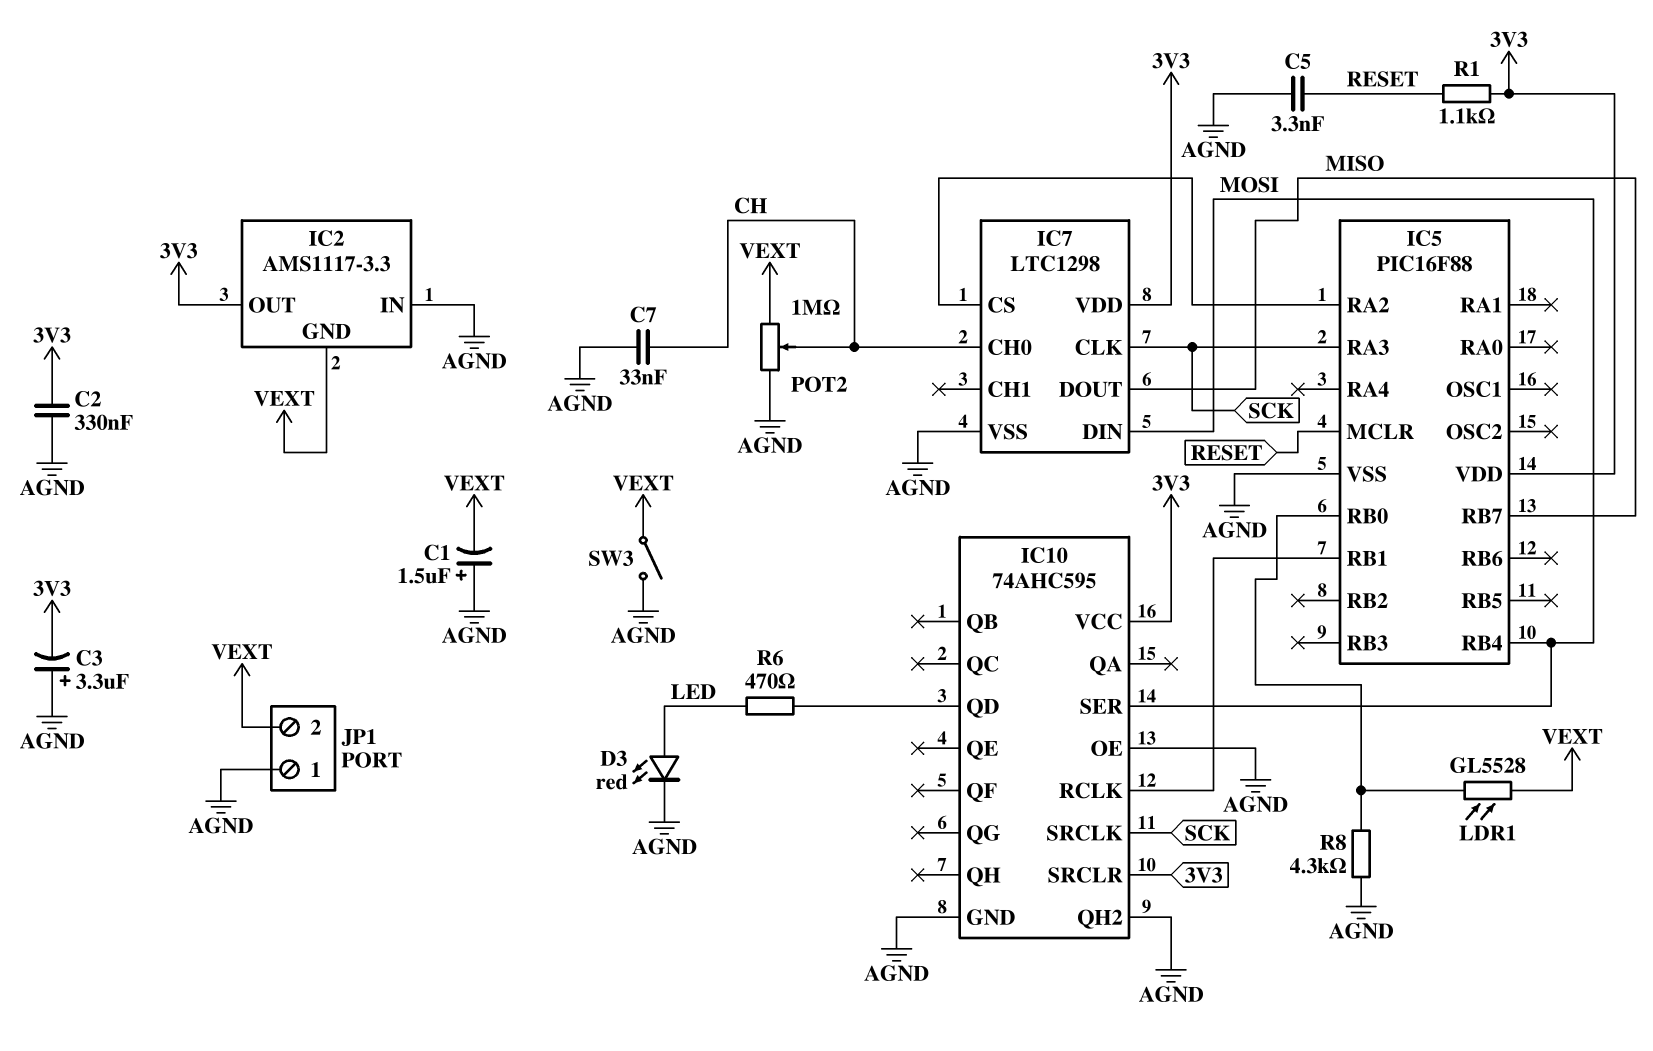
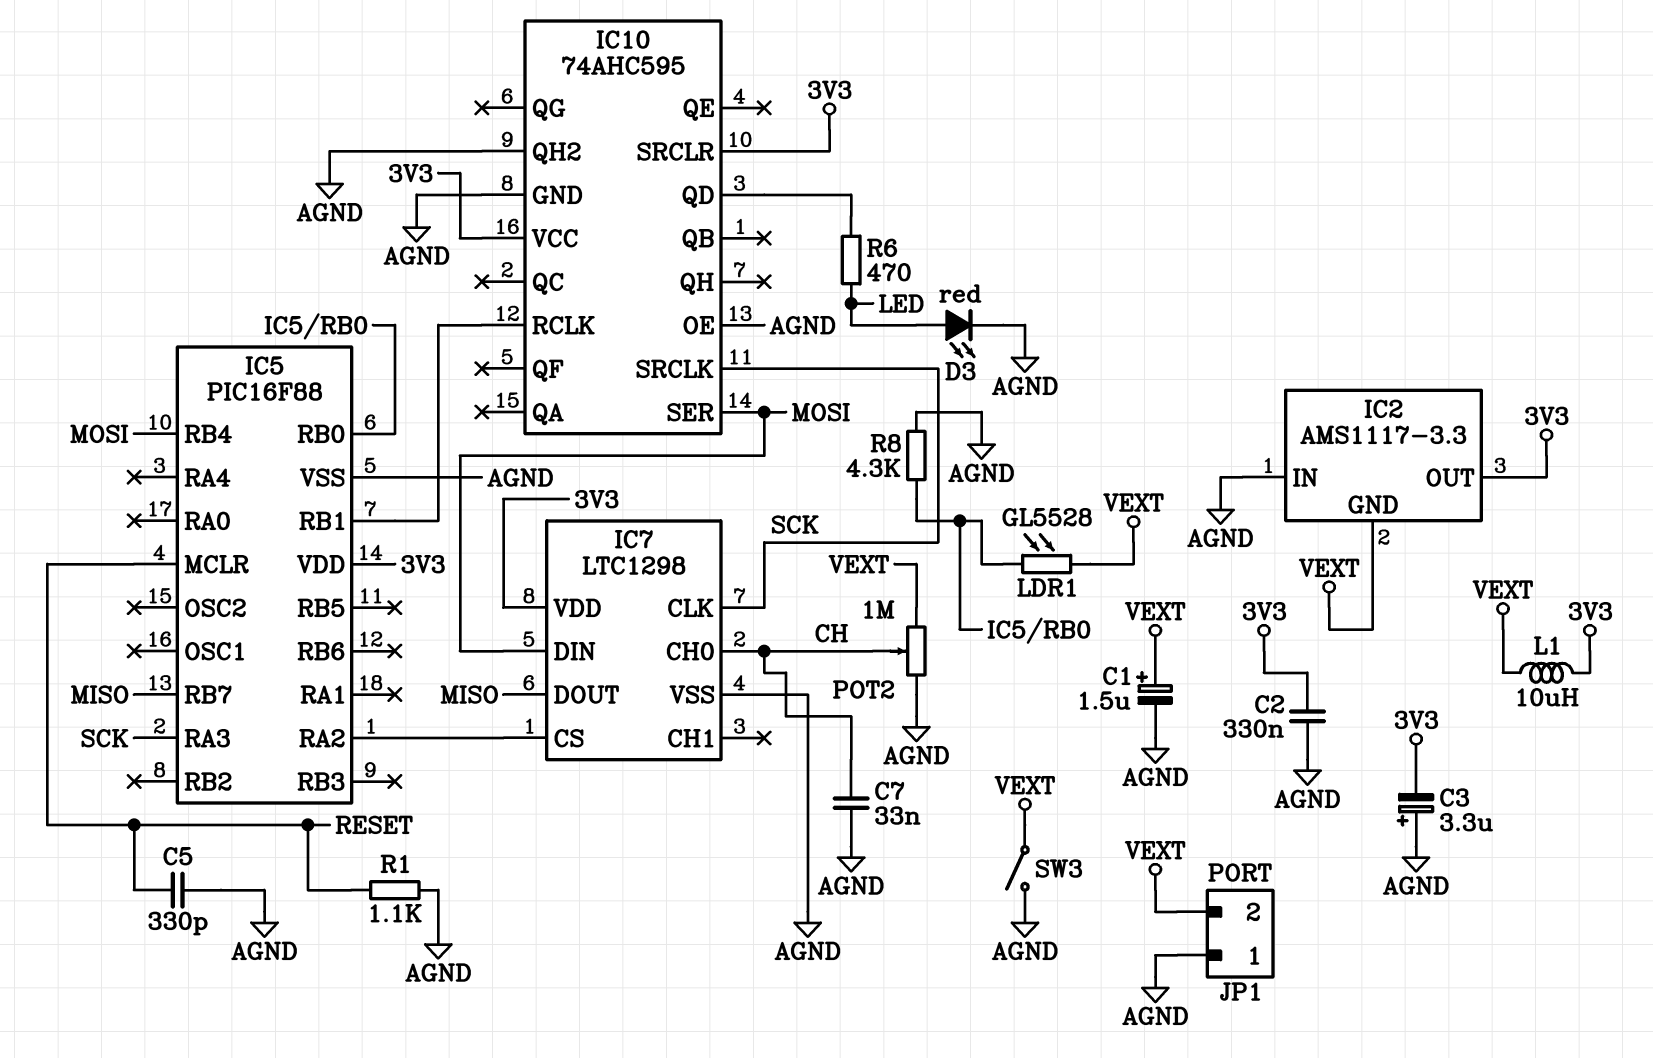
C1: 1.5uF (plus AGND, minus VEXT) -> 1.5uF (plus VEXT, minus AGND)
C5: 3.3nF (AGND, RESET) -> 330pF (AGND, RESET)
L1: none -> 10uH (3V3, VEXT)
R1: 1.1k (3V3, RESET) -> 1.1k (AGND, RESET)

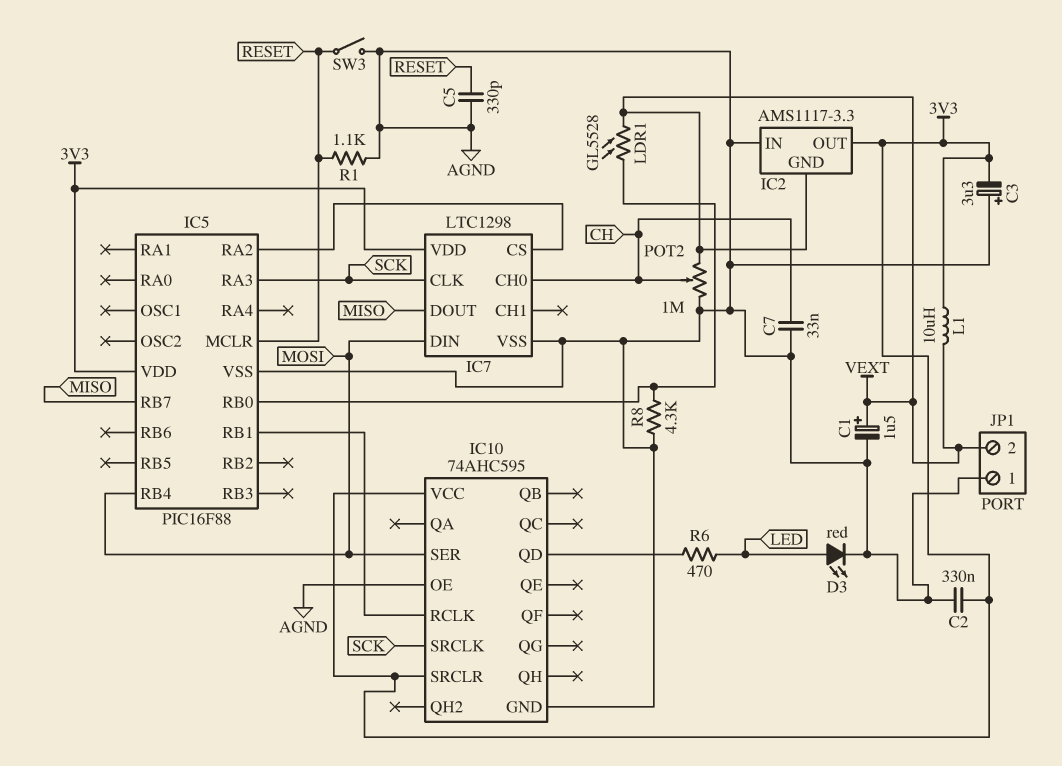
IC10 pin QH2: AGND -> none
SW3: switch (AGND, VEXT) -> switch (AGND, RESET)

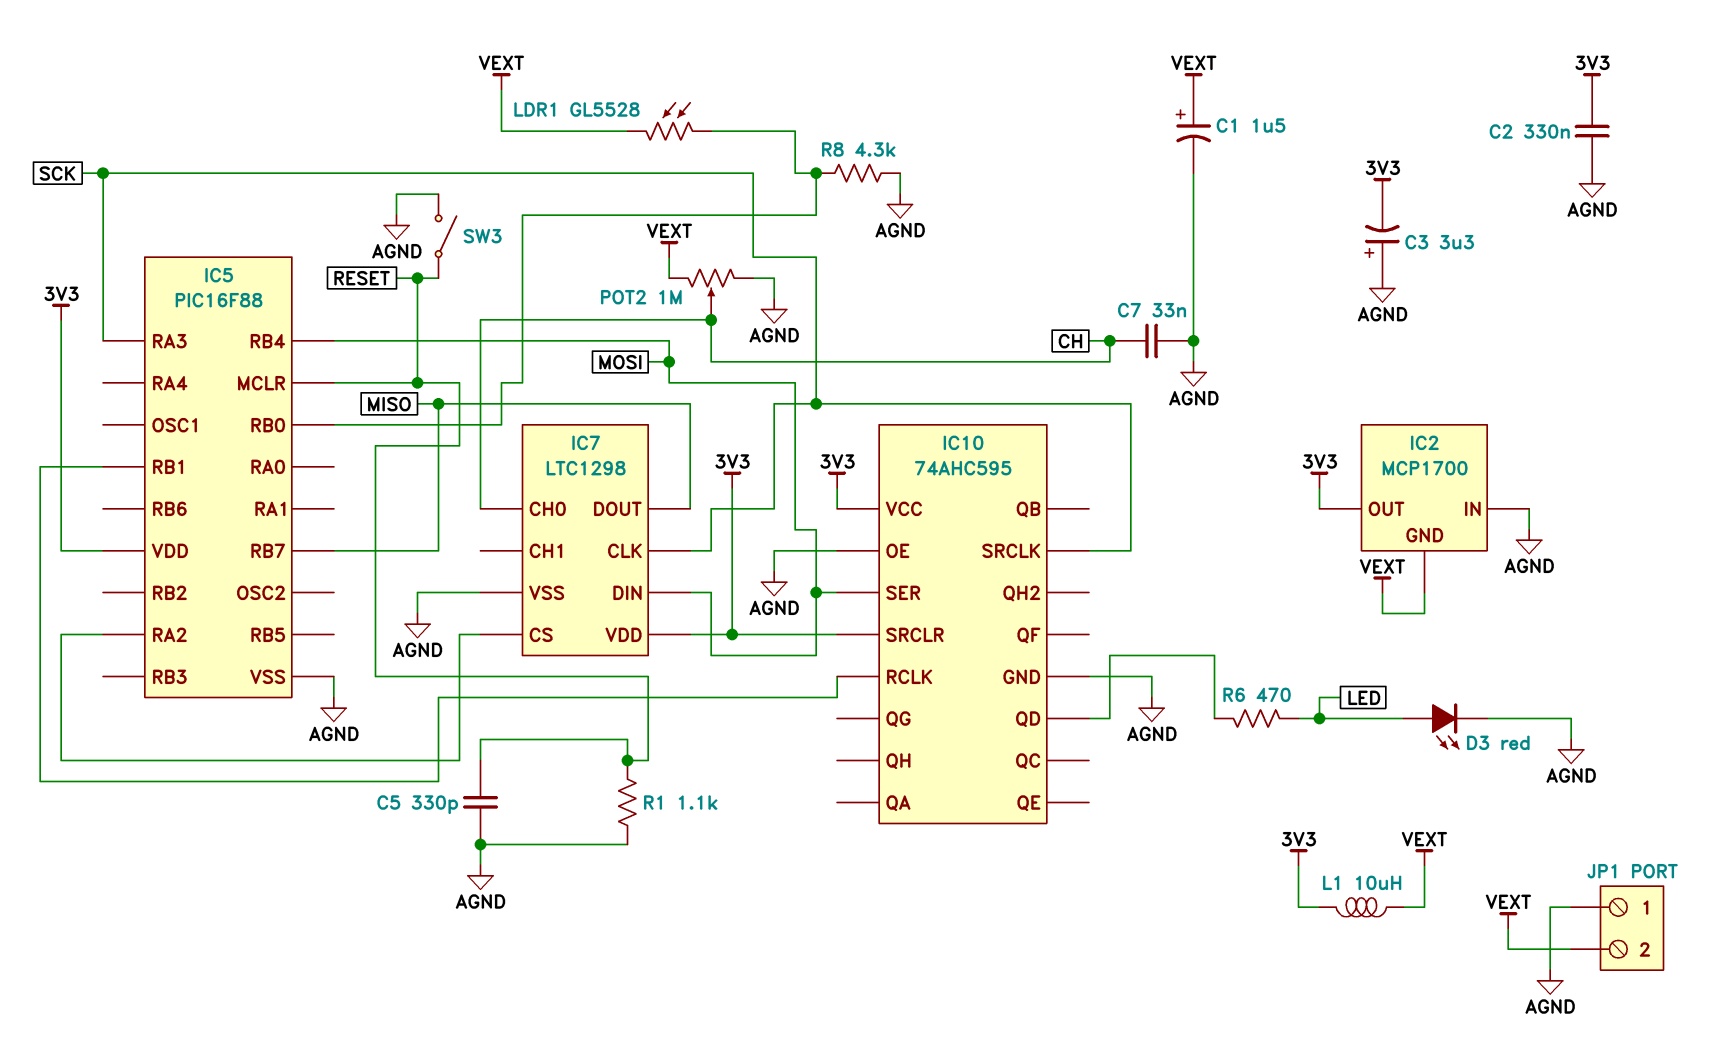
IC2: AMS1117-3.3 -> MCP1700

